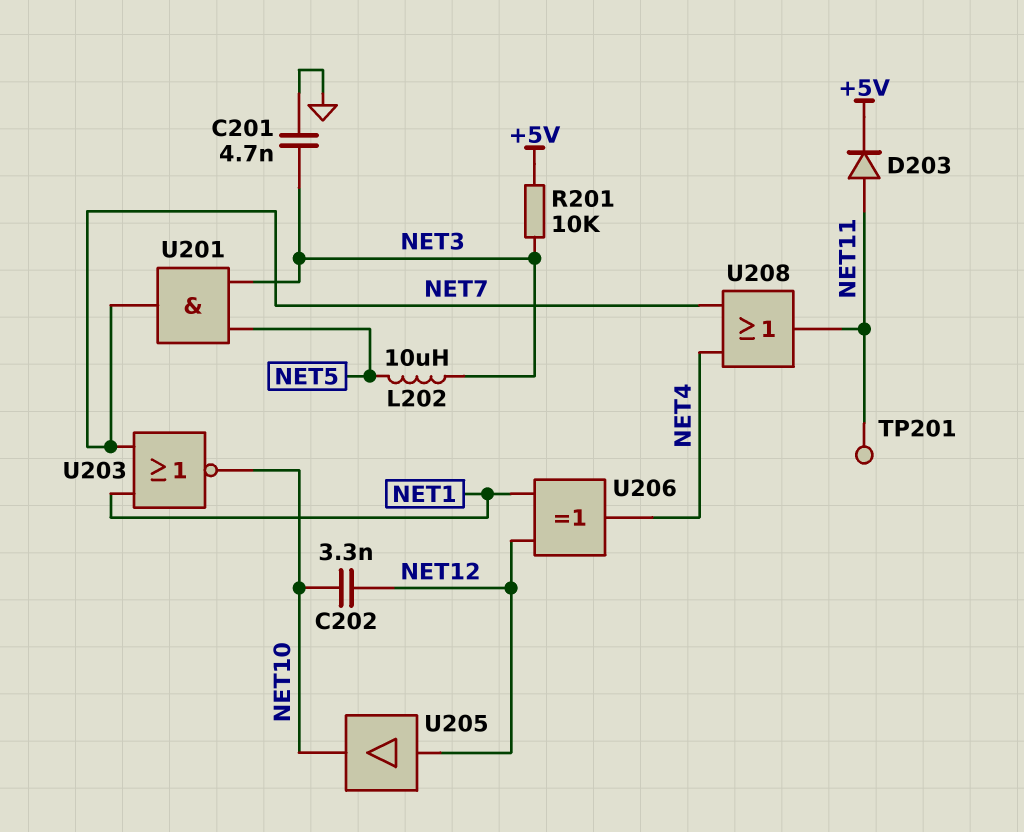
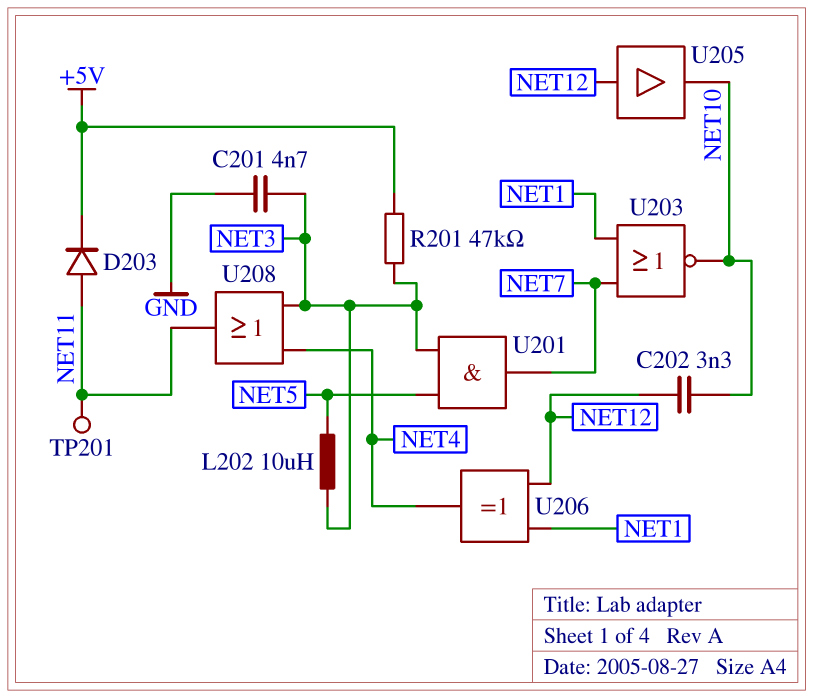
R201: 10k (+5V, NET3) -> 47k (+5V, NET3)
U208: OR (in NET4, in NET7, out NET11) -> OR (in NET3, in NET4, out NET11)

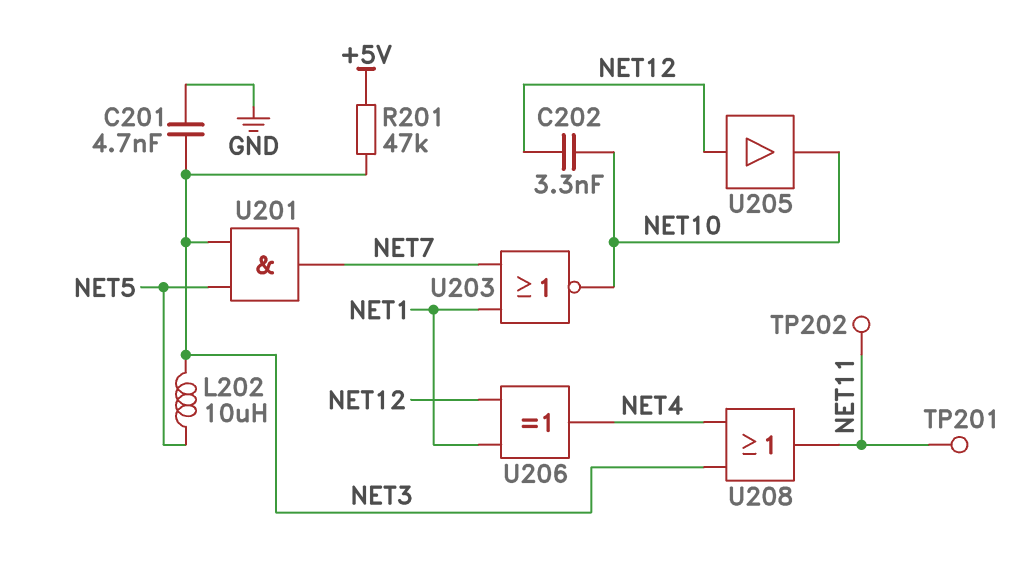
D203: diode (A NET11, K +5V) -> none
TP202: none -> test point (NET11)

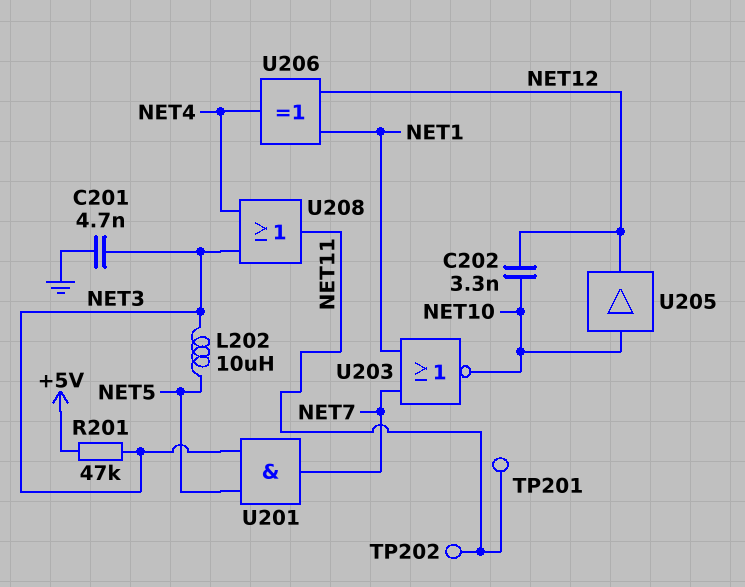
U205: buffer (in NET12, out NET10) -> buffer (in NET10, out NET12)

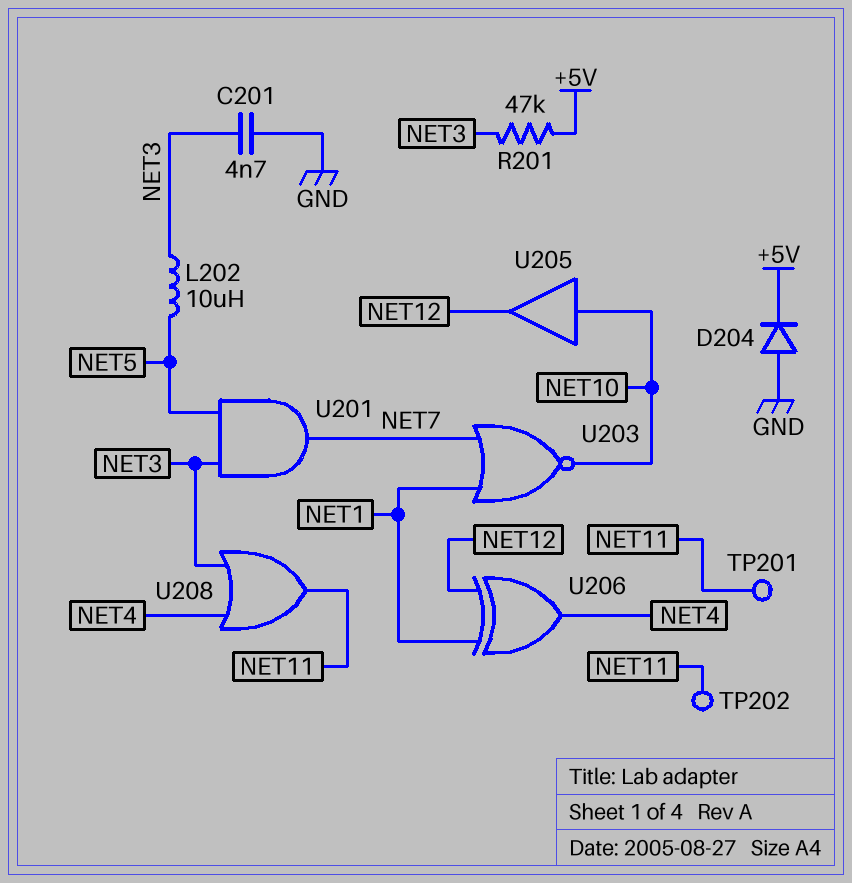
C202: 3.3nF (NET10, NET12) -> none
D204: none -> diode (A GND, K +5V)

